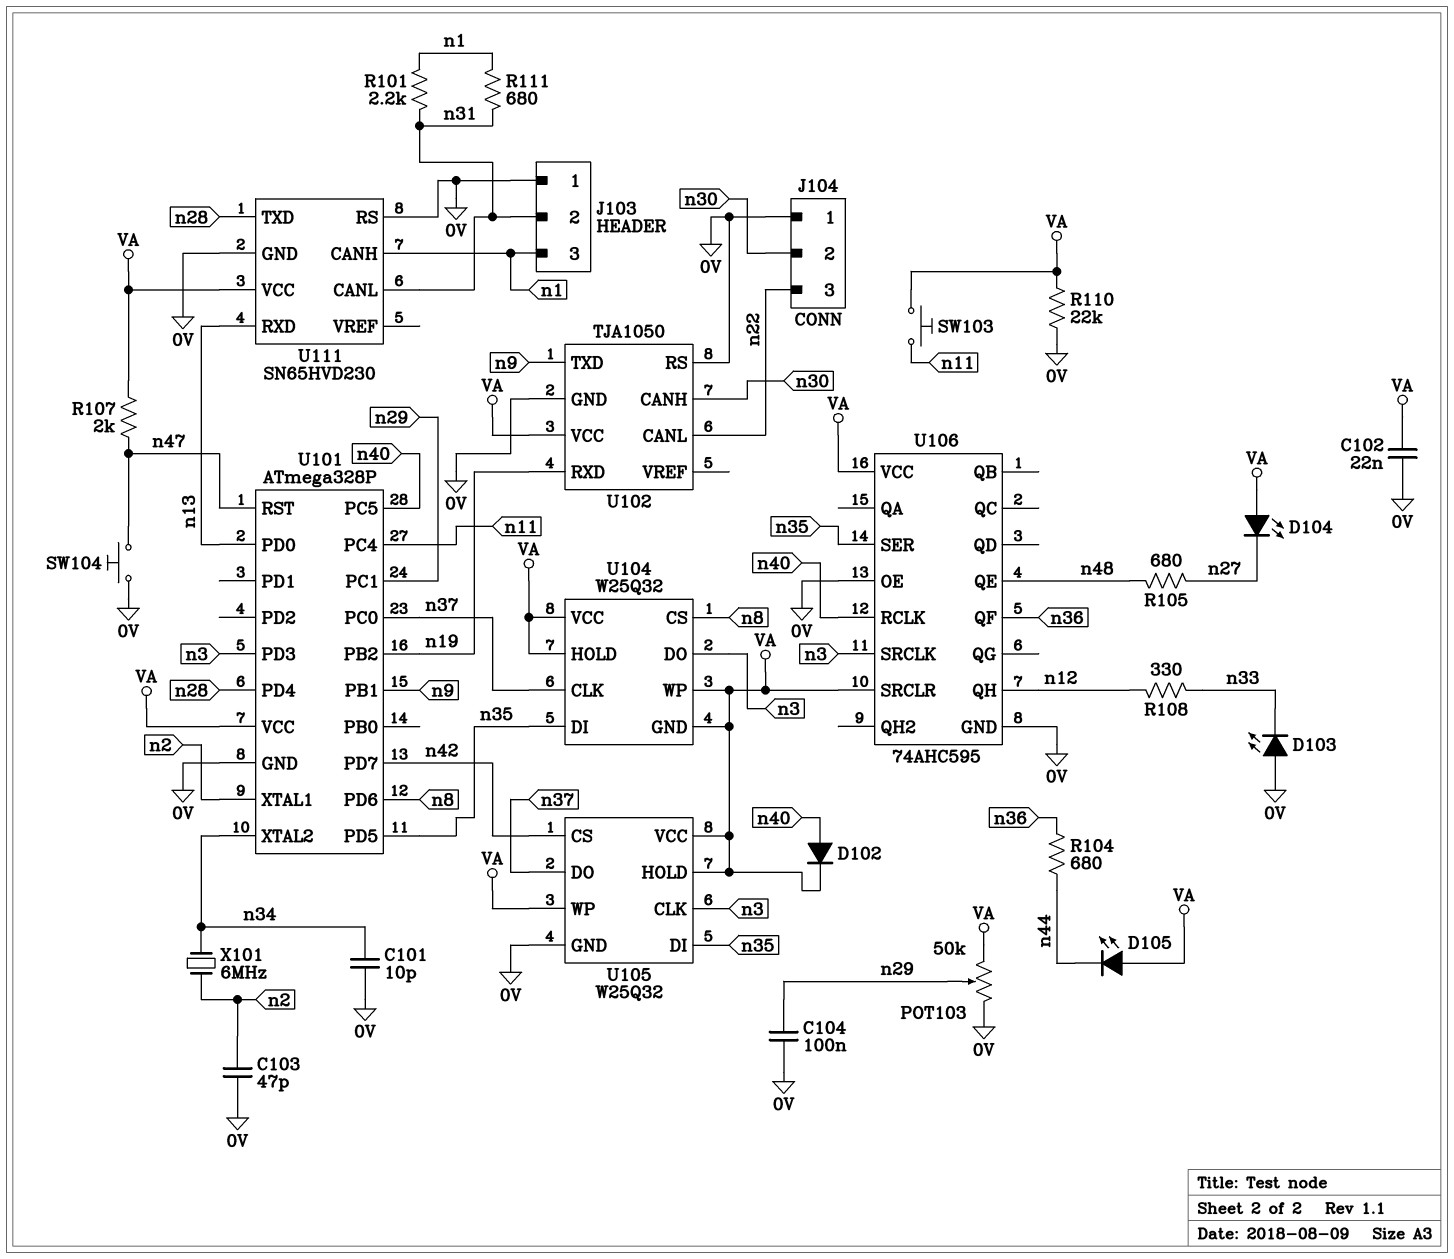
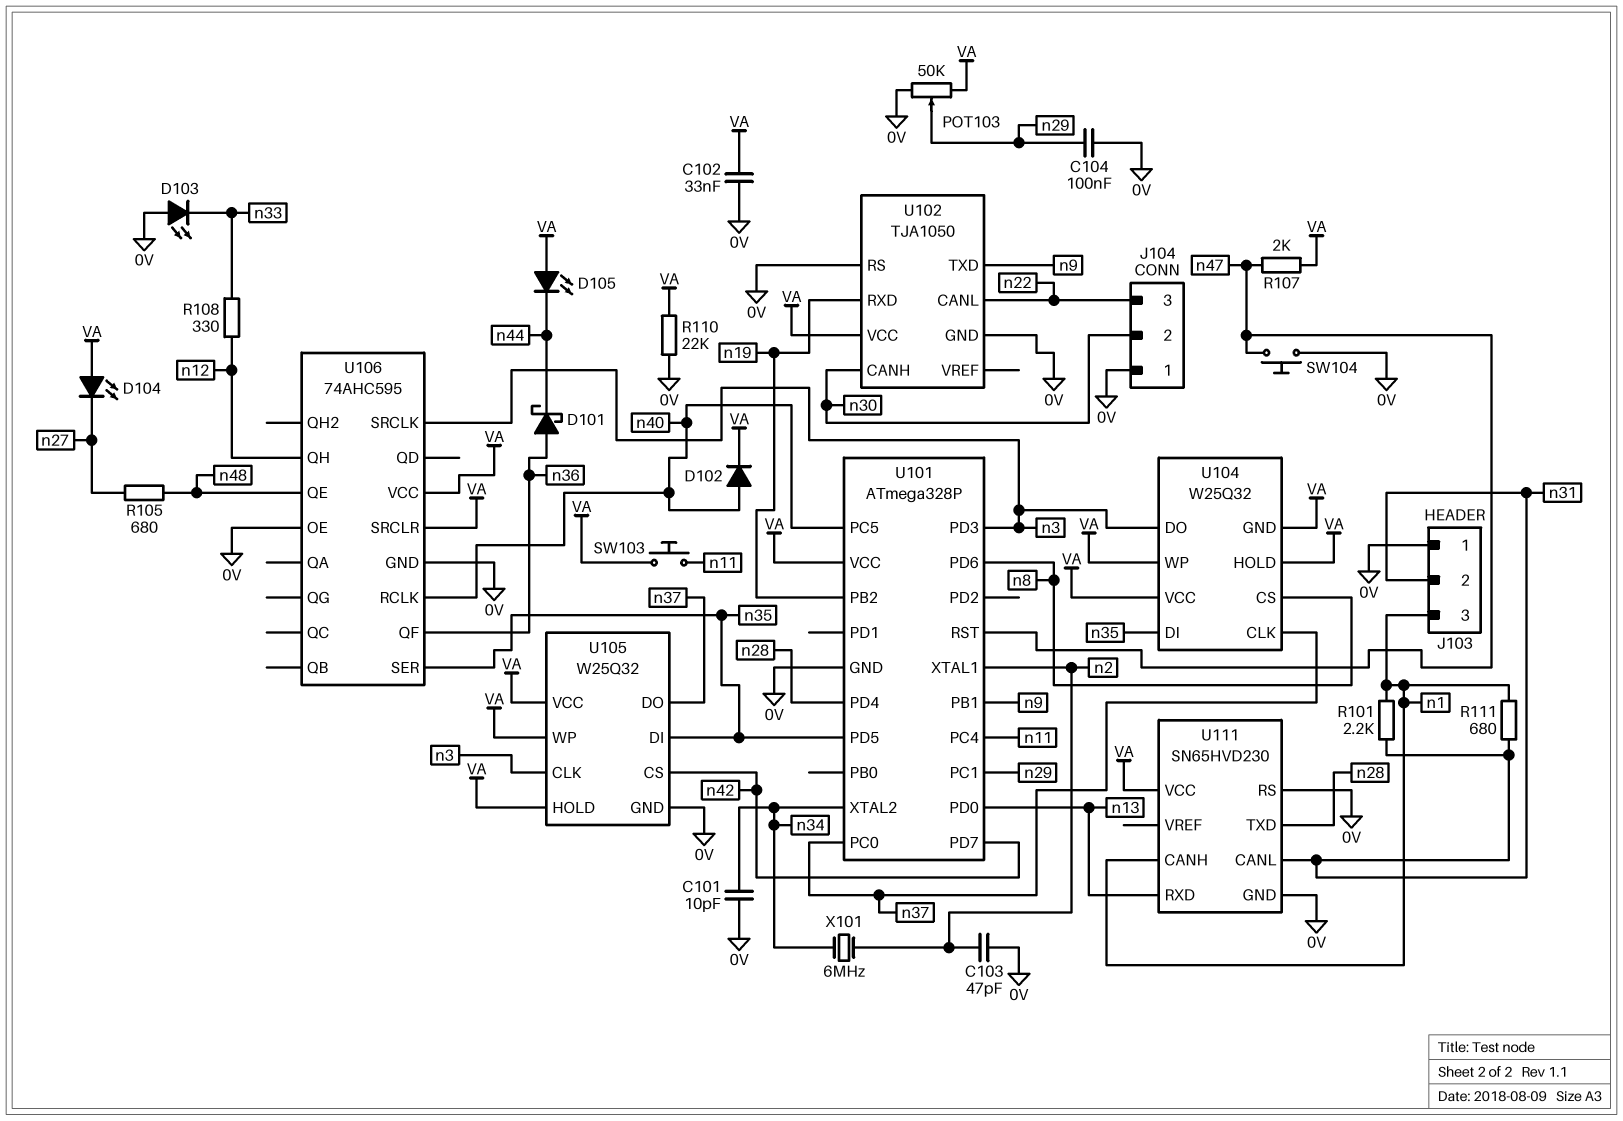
C102: 22nF (0V, VA) -> 33nF (0V, VA)
D101: none -> schottky (A n36, K n44)
R104: 680 (n36, n44) -> none

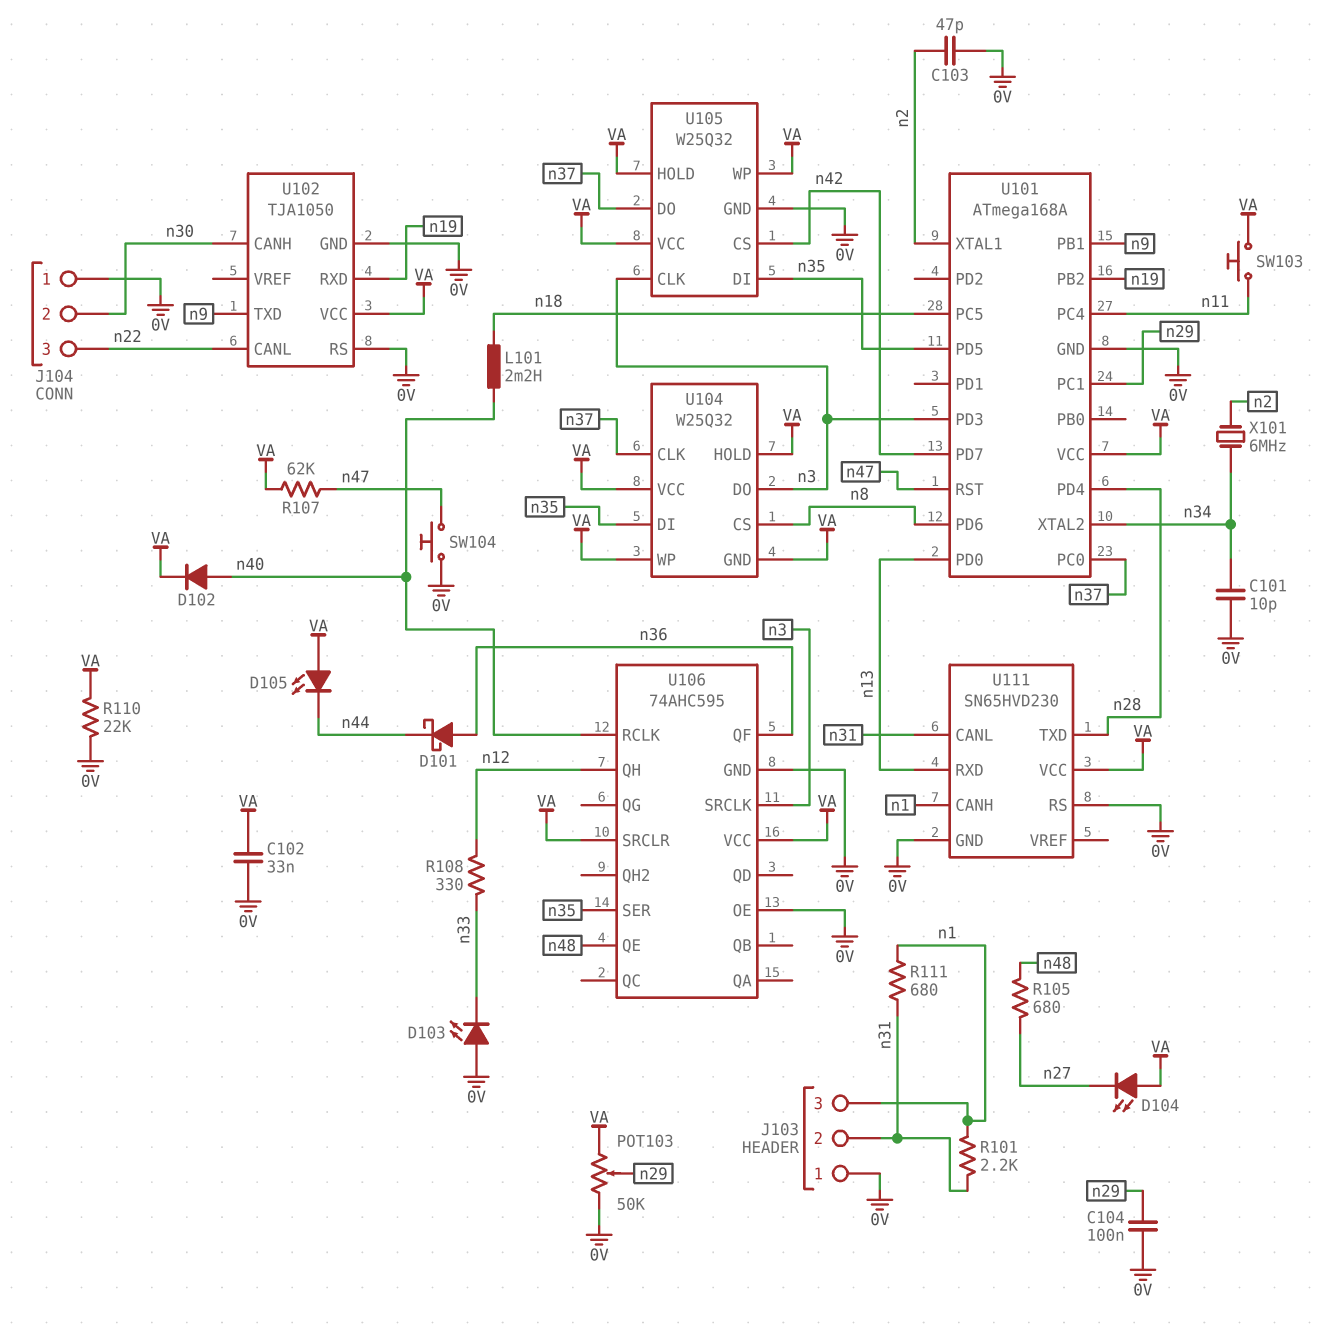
L101: none -> 2.2mH (n18, n40)
R107: 2k (VA, n47) -> 62k (VA, n47)
U101: ATmega328P -> ATmega168A
U101 pin PC5: n40 -> n18

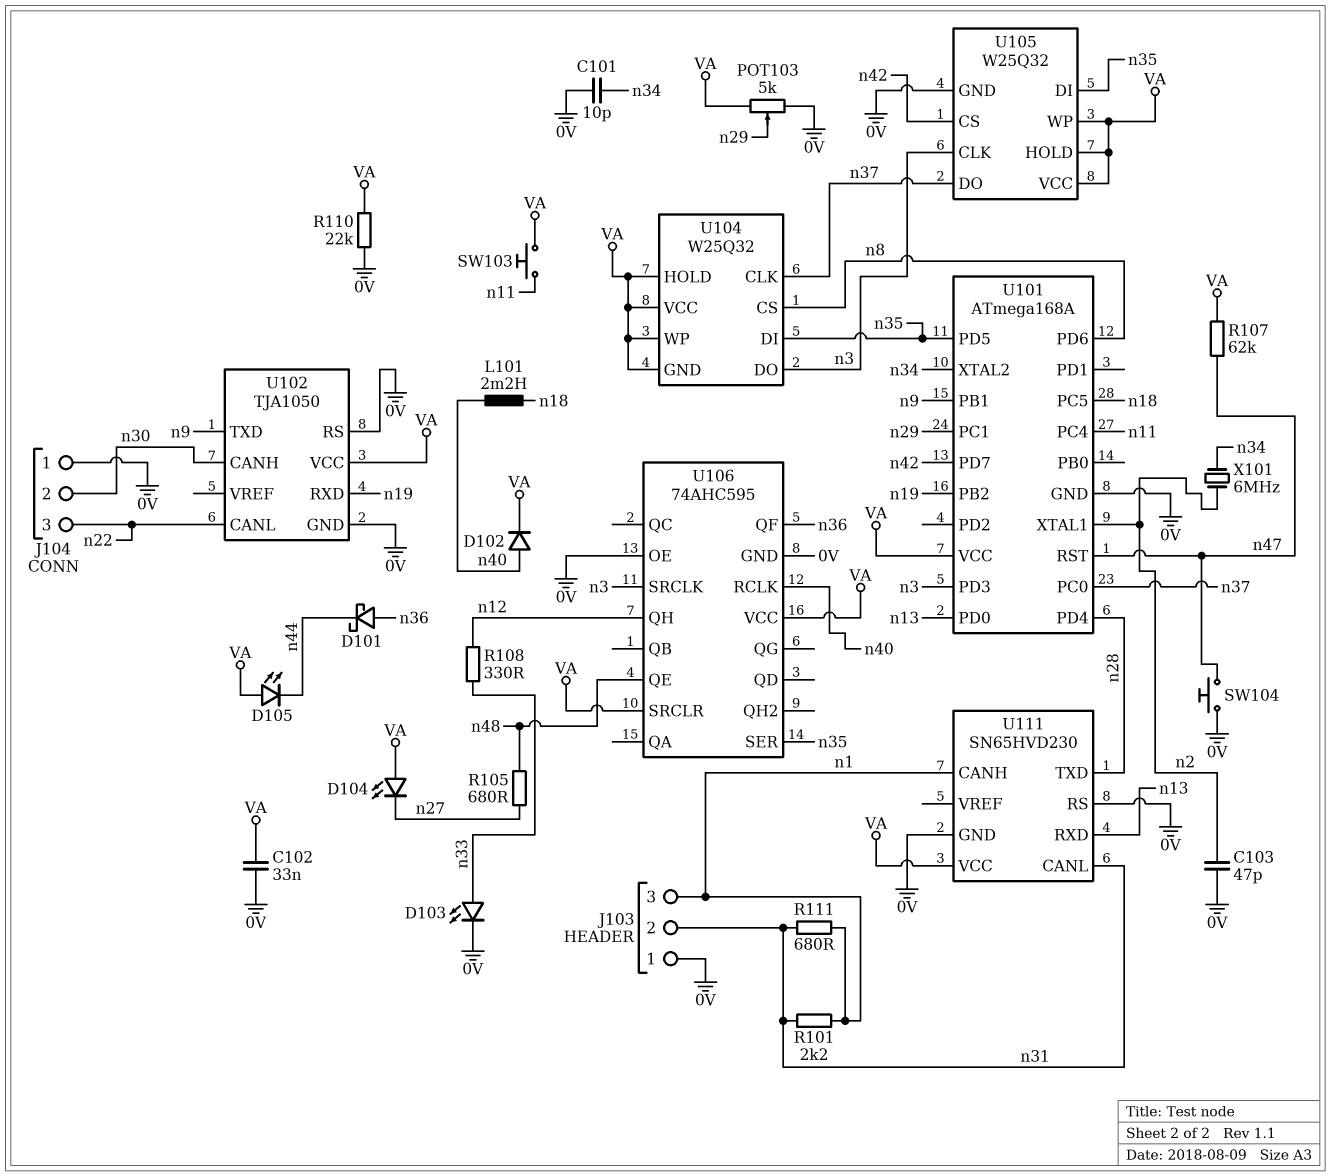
C104: 100nF (0V, n29) -> none
D103: LED (A 0V, K n33) -> LED (A n33, K 0V)
POT103: 50k (0V, VA, wiper n29) -> 5k (0V, VA, wiper n29)

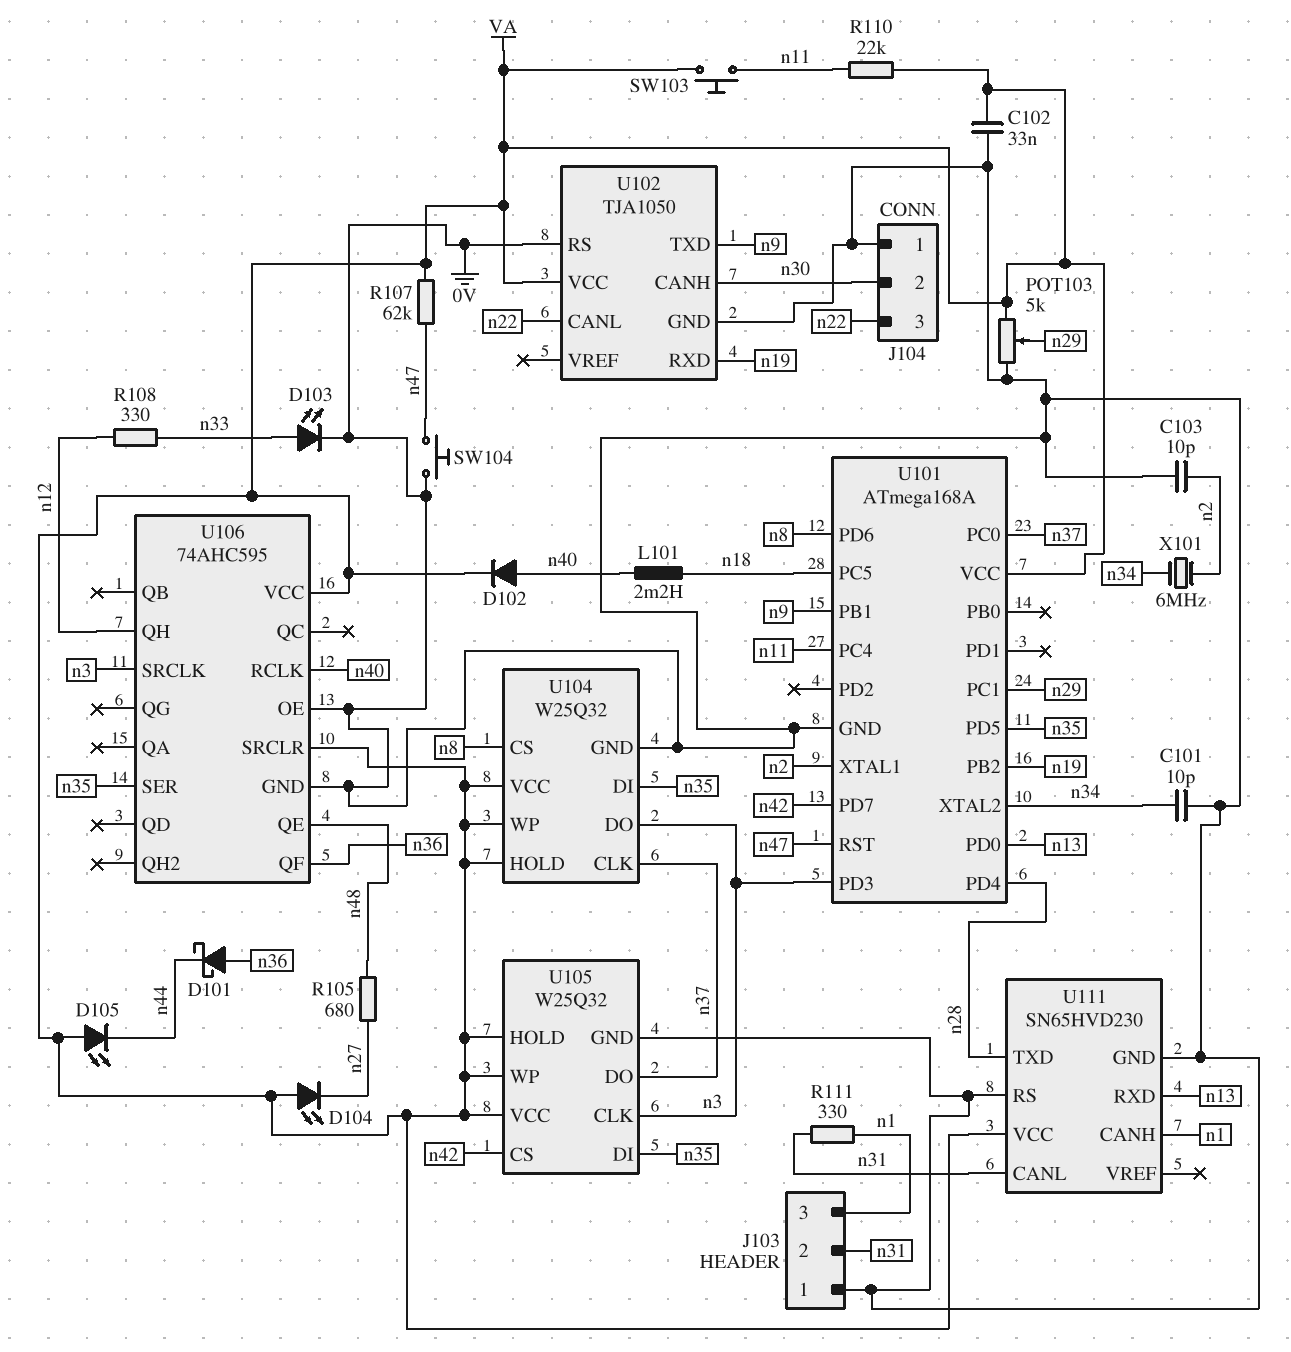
C103: 47pF (0V, n2) -> 10pF (0V, n2)
R101: 2.2k (n1, n31) -> none
R110: 22k (0V, VA) -> 22k (VA, n11)
R111: 680 (n1, n31) -> 330 (n1, n31)
U104 pin GND: VA -> 0V

